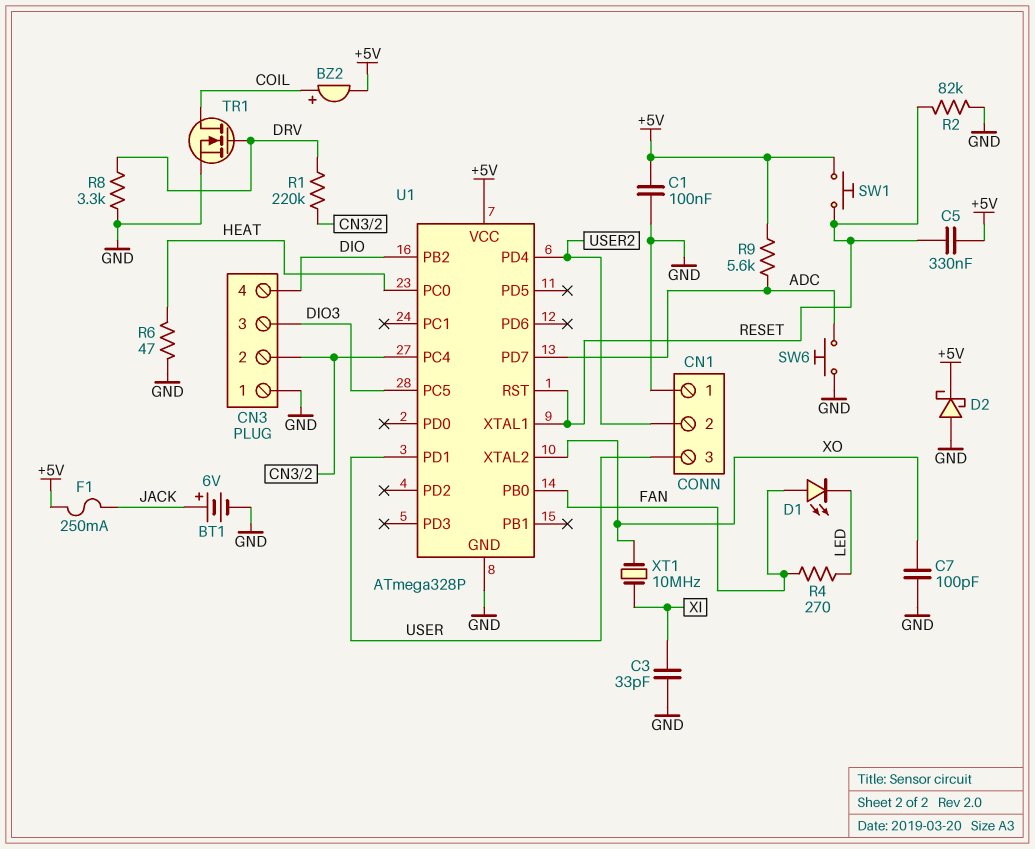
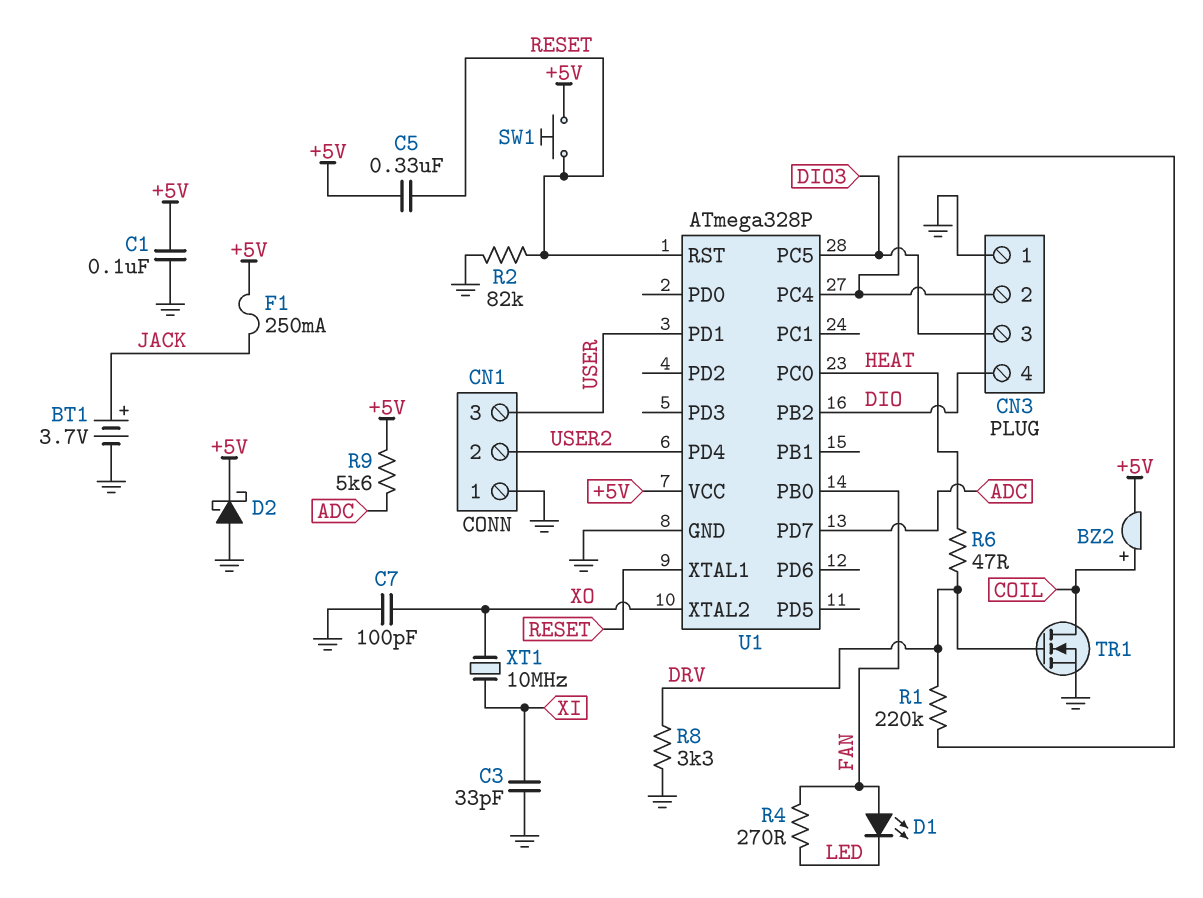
BT1: 6V (plus JACK, minus GND) -> 3.7V (plus JACK, minus GND)
R6: 47 (GND, HEAT) -> 47 (DRV, HEAT)
SW6: button (ADC, GND) -> none

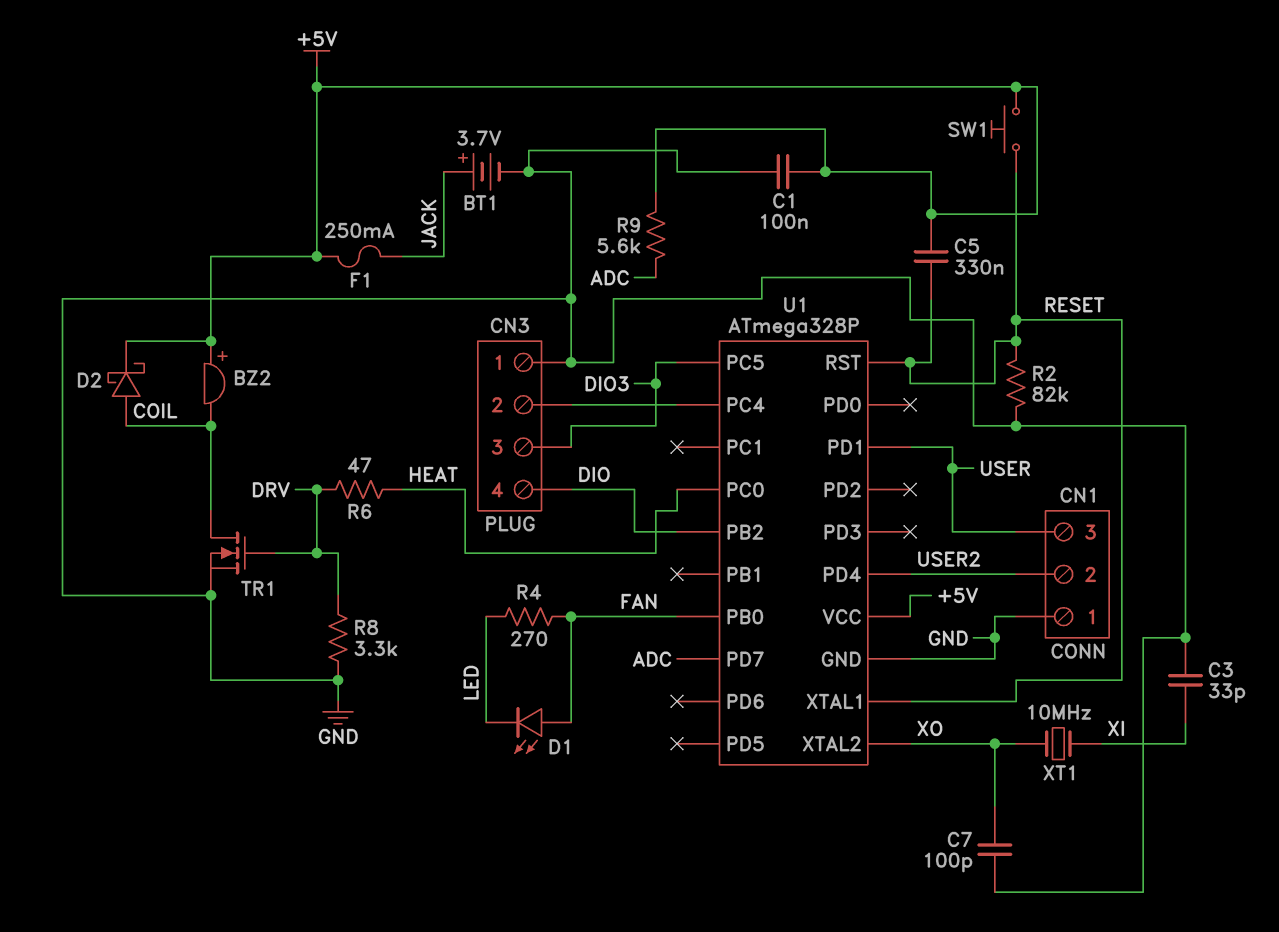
BZ2: buzzer (plus COIL, minus +5V) -> buzzer (plus +5V, minus COIL)
D2: schottky (A GND, K +5V) -> schottky (A COIL, K +5V)
R1: 220k (CN3/2, DRV) -> none

